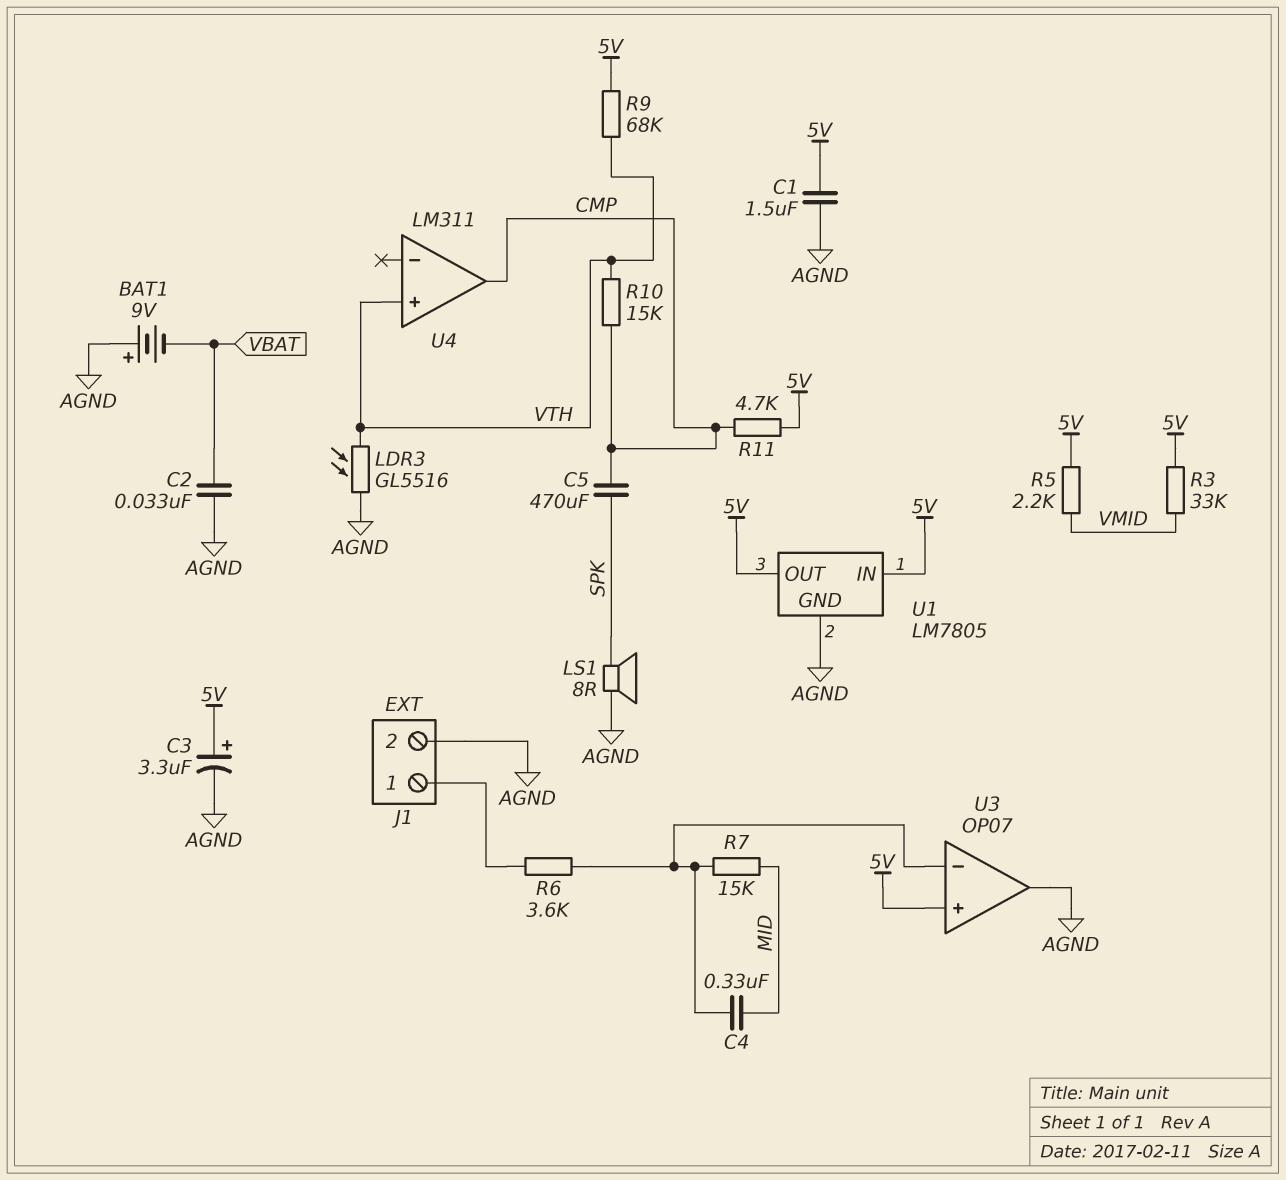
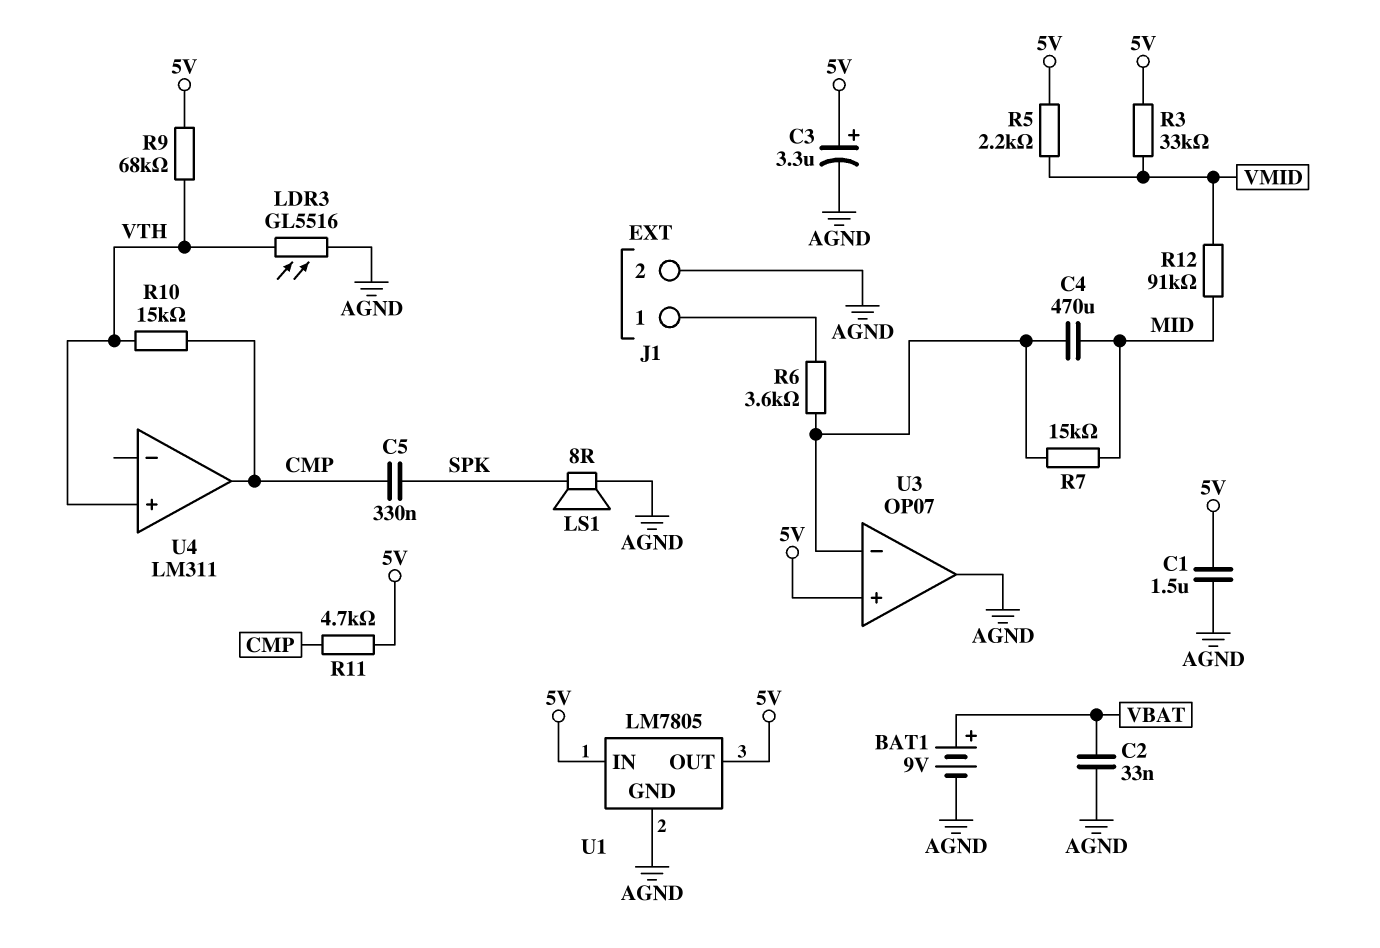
BAT1: 9V (plus AGND, minus VBAT) -> 9V (plus VBAT, minus AGND)
C4: 330nF (MID, U3/in-) -> 470uF (MID, U3/in-)
C5: 470uF (CMP, SPK) -> 330nF (CMP, SPK)
R12: none -> 91k (MID, VMID)

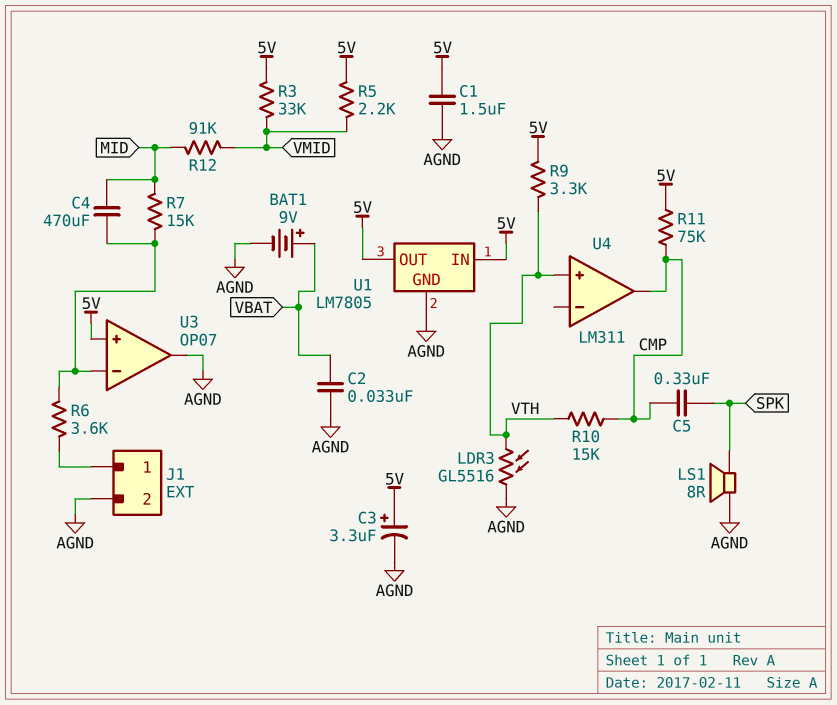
R9: 68k (5V, VTH) -> 3.3k (5V, VTH)
R11: 4.7k (5V, CMP) -> 75k (5V, CMP)

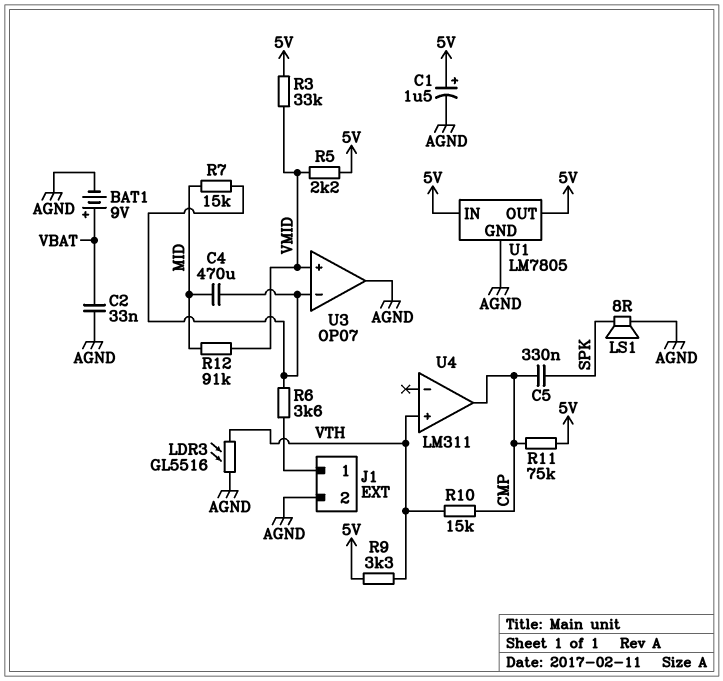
C1: 1.5uF (5V, AGND) -> 1.5uF (plus 5V, minus AGND)
C3: 3.3uF (plus 5V, minus AGND) -> none
U3 pin in+: 5V -> VMID

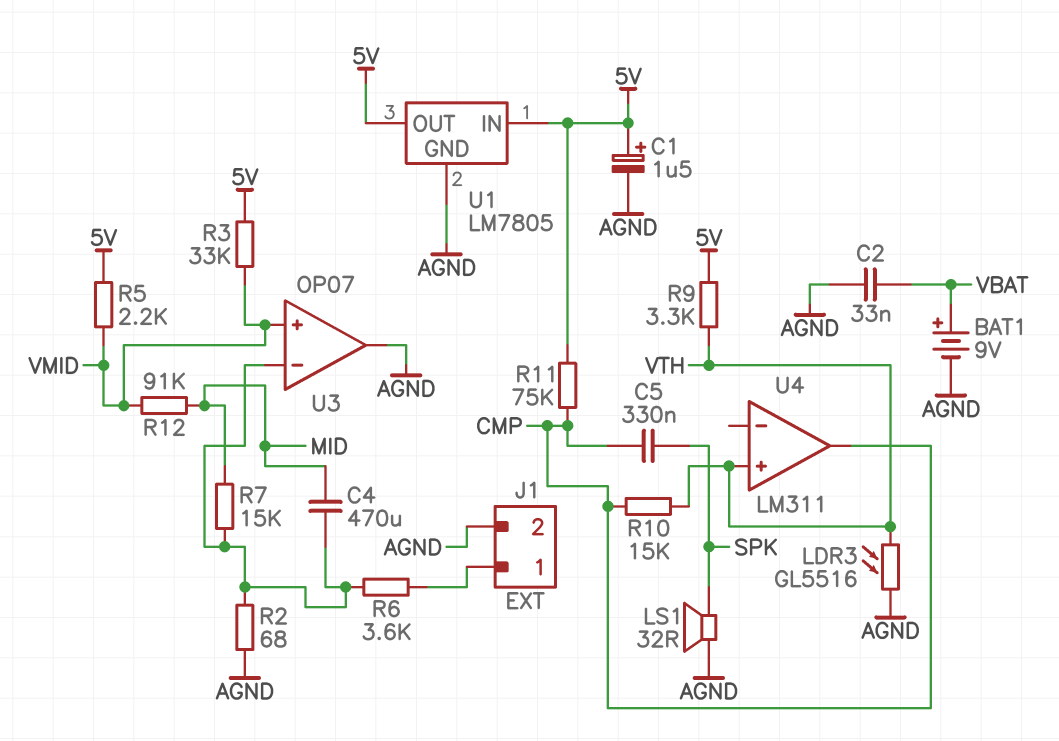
LS1: speaker 8R (AGND, SPK) -> speaker 32R (AGND, SPK)
R2: none -> 68 (AGND, U3/in-)

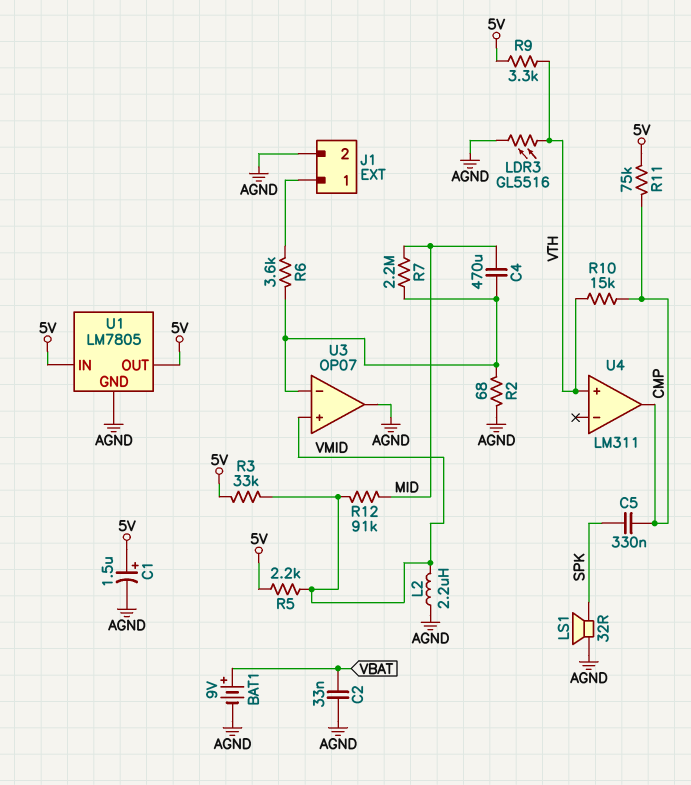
L2: none -> 2.2uH (AGND, VMID)
R7: 15k (MID, U3/in-) -> 2.2M (MID, U3/in-)

